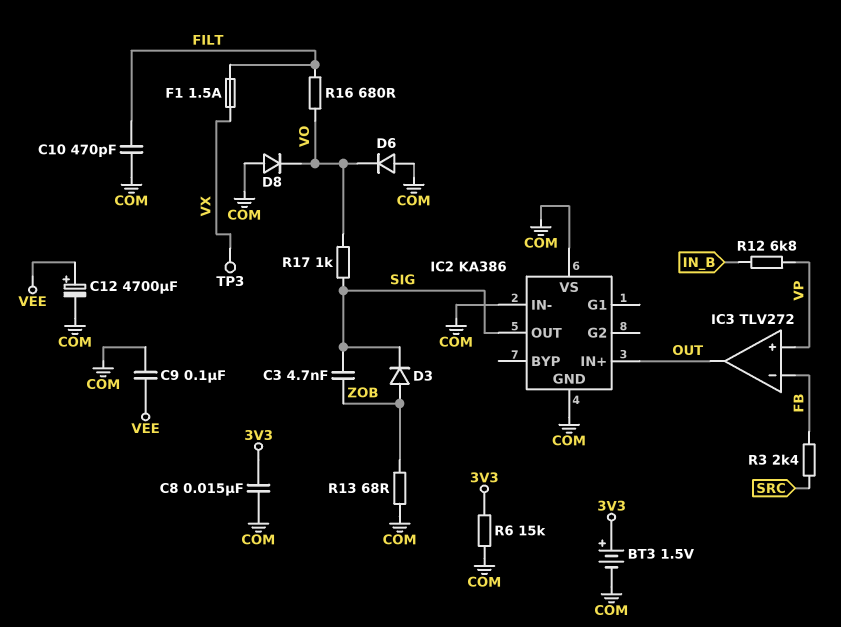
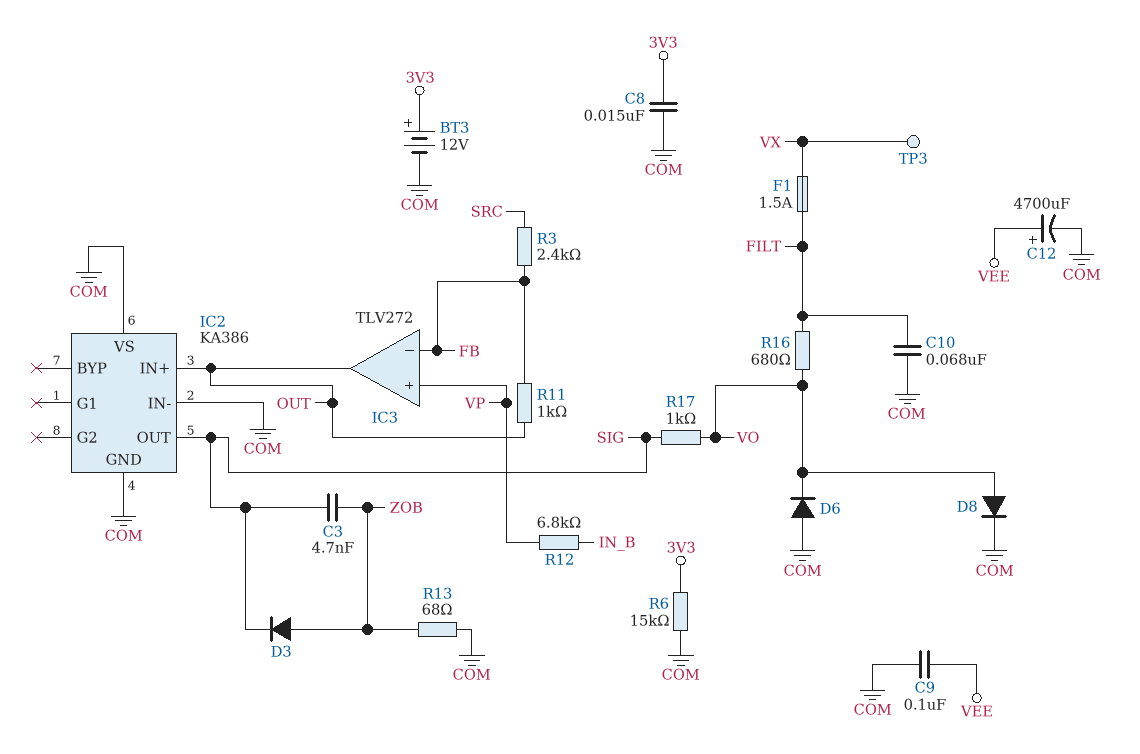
BT3: 1.5V (plus 3V3, minus COM) -> 12V (plus 3V3, minus COM)
C10: 470pF (COM, FILT) -> 68nF (COM, FILT)
D8: diode (A COM, K VO) -> diode (A VO, K COM)
R11: none -> 1k (FB, OUT)

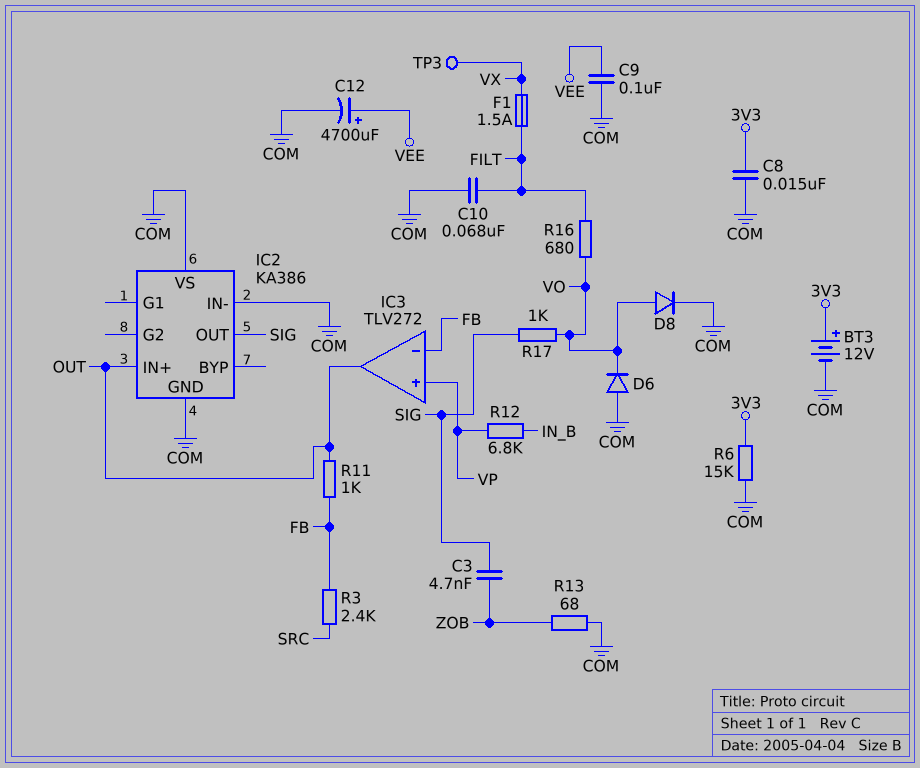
D3: diode (A ZOB, K SIG) -> none

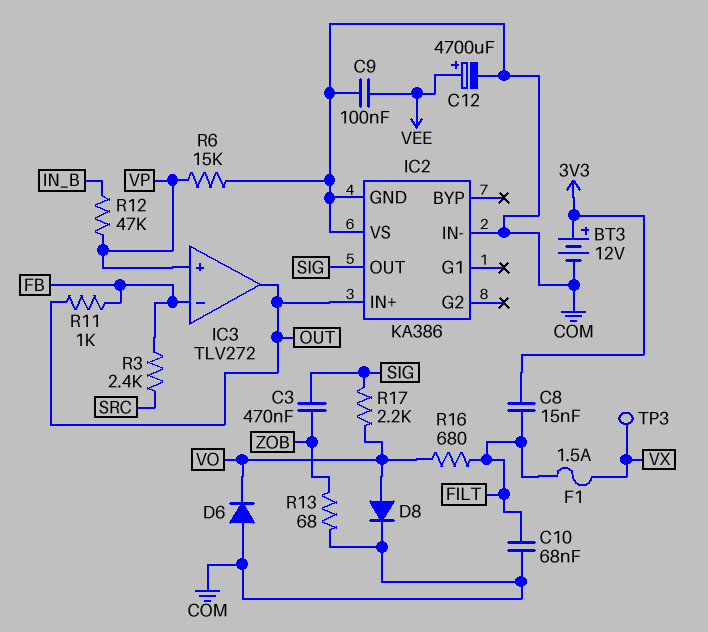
C3: 4.7nF (SIG, ZOB) -> 470nF (SIG, ZOB)
C8: 15nF (3V3, COM) -> 15nF (3V3, FILT)
R6: 15k (3V3, COM) -> 15k (COM, VP)
R12: 6.8k (IN_B, VP) -> 47k (IN_B, VP)
R17: 1k (SIG, VO) -> 2.2k (SIG, VO)

